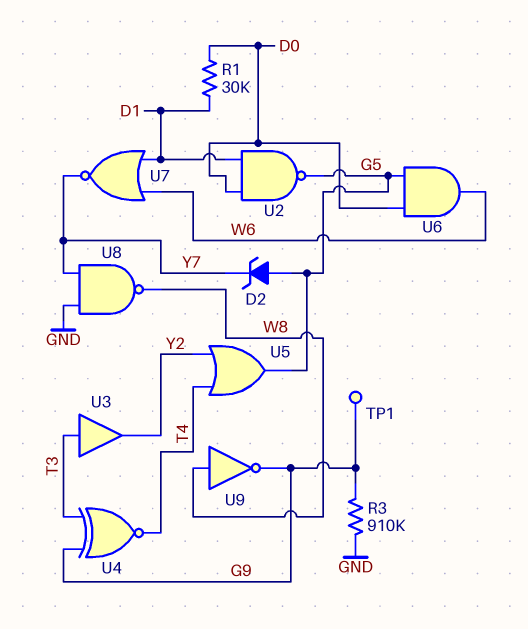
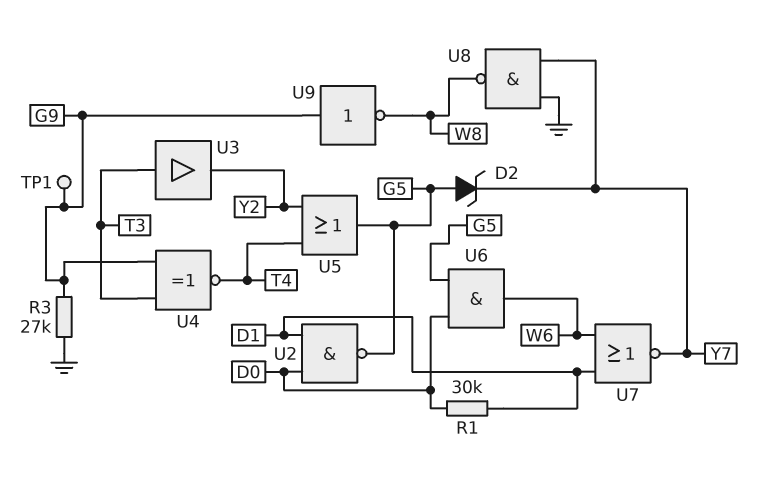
R3: 910k (G9, GND) -> 27k (G9, GND)
U9: NOT (in W8, out G9) -> NOT (in G9, out W8)

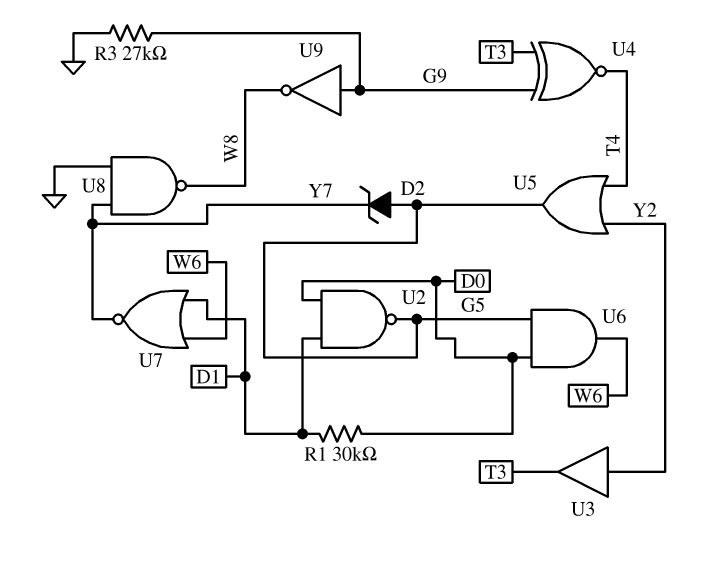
TP1: test point (G9) -> none
U3: buffer (in T3, out Y2) -> buffer (in Y2, out T3)

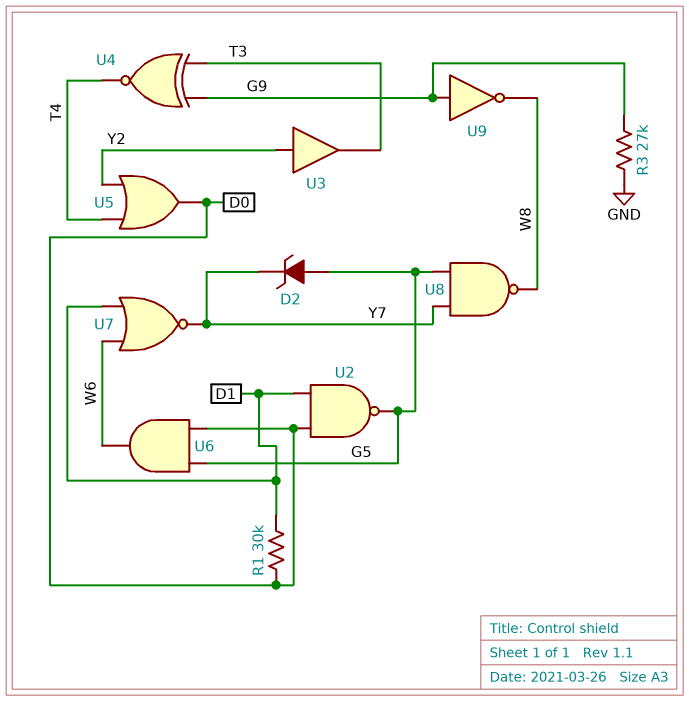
U5: OR (in T4, in Y2, out G5) -> OR (in T4, in Y2, out D0)
U8: NAND (in GND, in Y7, out W8) -> NAND (in G5, in Y7, out W8)

